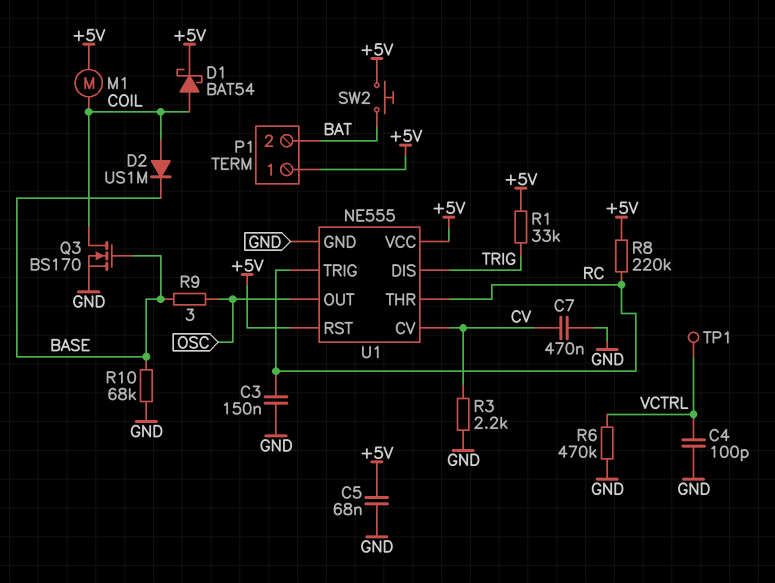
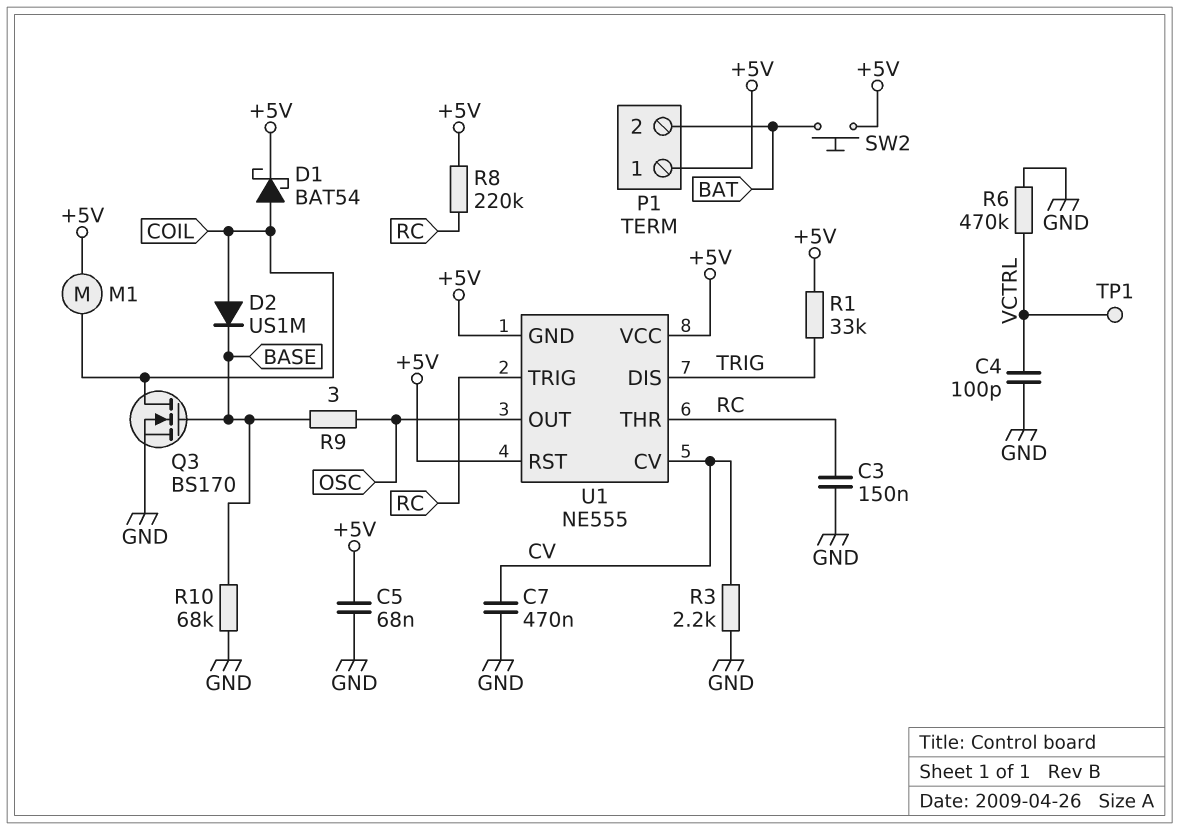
U1 pin GND: GND -> +5V

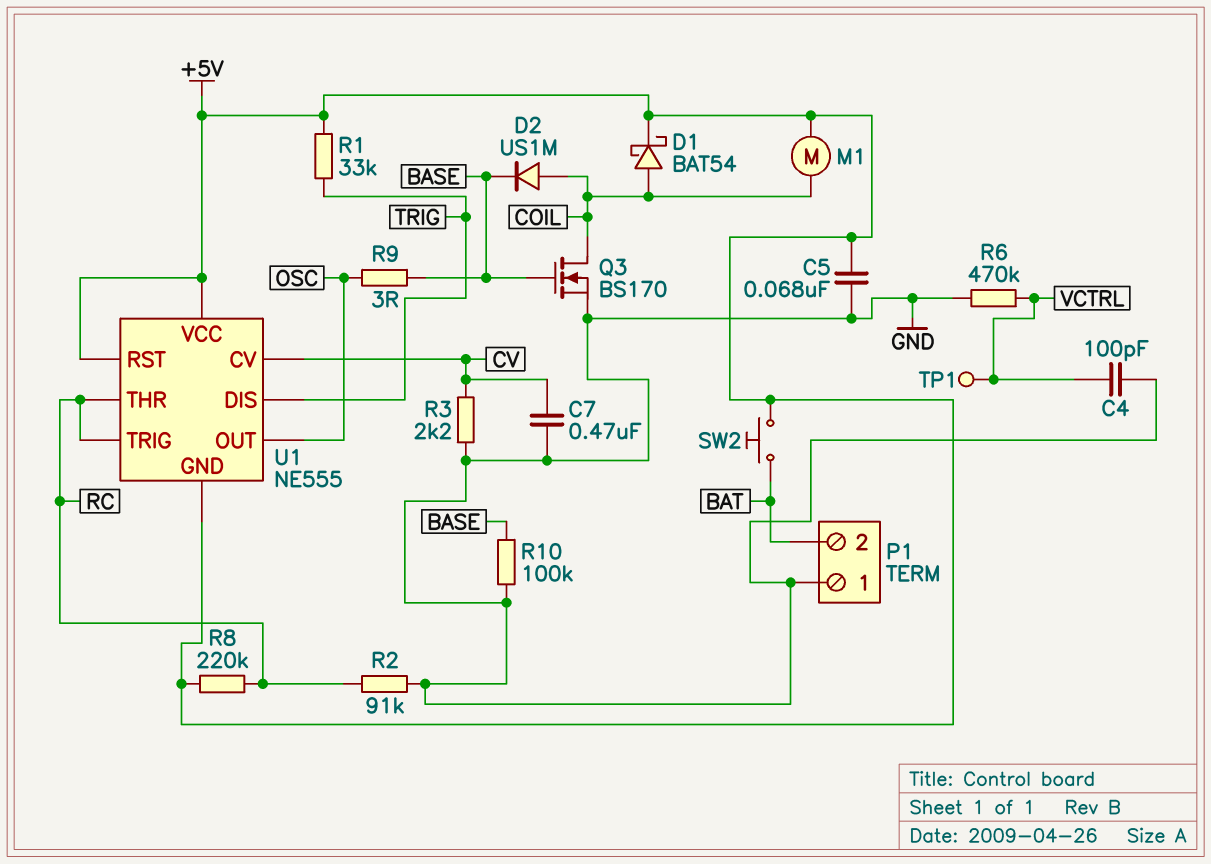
C3: 150nF (GND, RC) -> none
P1 pin 1: +5V -> GND
R2: none -> 91k (GND, RC)
R10: 68k (BASE, GND) -> 100k (BASE, GND)

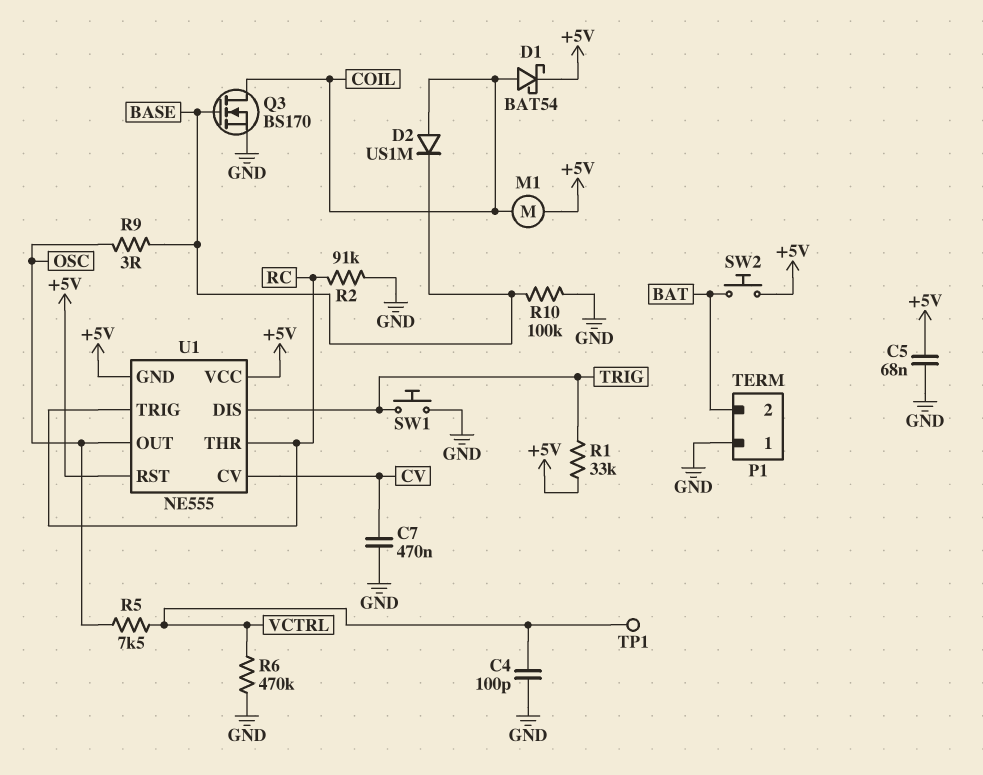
R3: 2.2k (CV, GND) -> none
R5: none -> 7.5k (OSC, VCTRL)
R8: 220k (+5V, RC) -> none
SW1: none -> button (GND, TRIG)

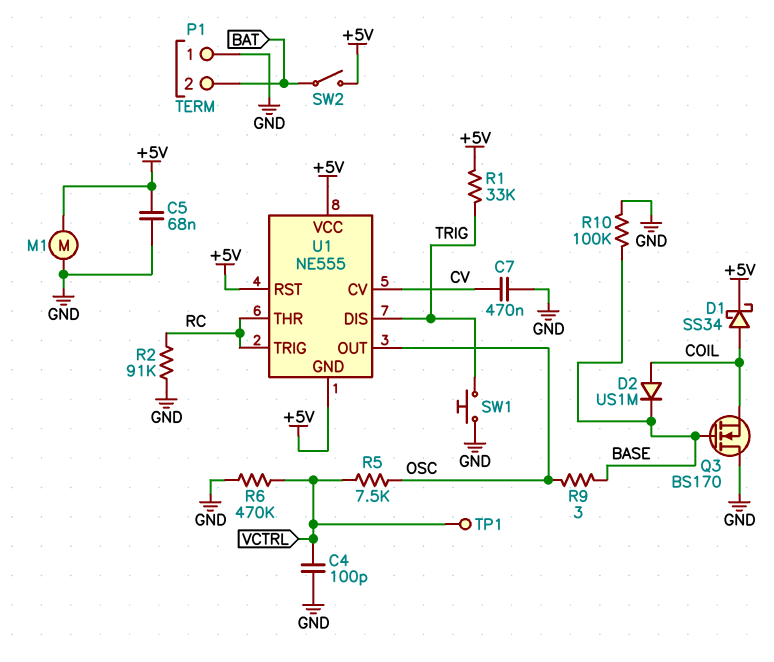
D1: schottky BAT54 (A COIL, K +5V) -> schottky SS34 (A COIL, K +5V)
M1: motor (+5V, COIL) -> motor (+5V, GND)
Q3: NMOS BS170 (G BASE, D COIL, S GND) -> NMOS BS170 (G BASE, D GND, S COIL)
SW2: button (+5V, BAT) -> switch (+5V, BAT)

